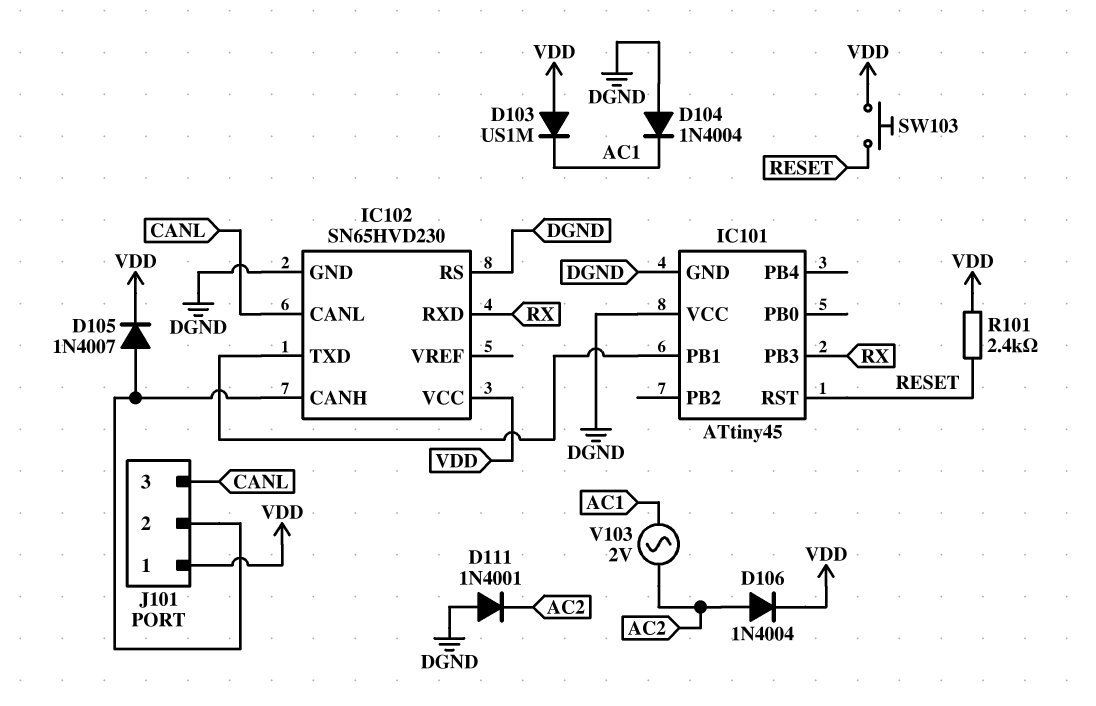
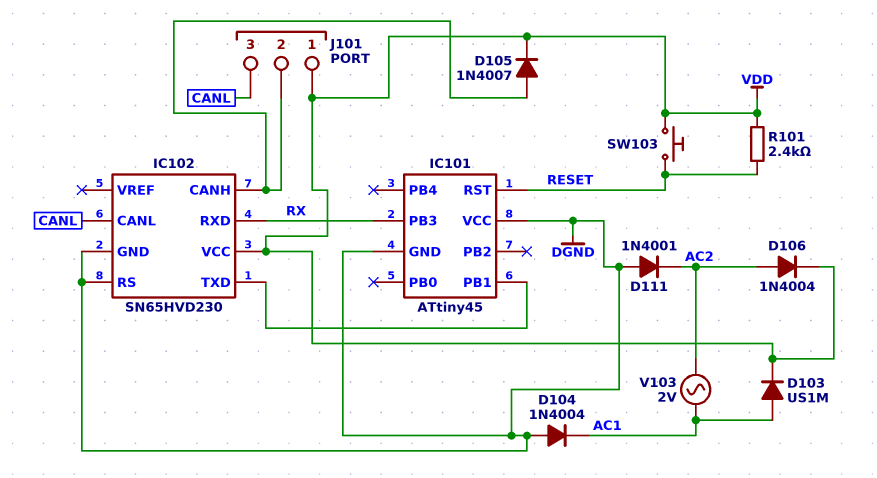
D103: diode US1M (A VDD, K AC1) -> diode US1M (A AC1, K VDD)

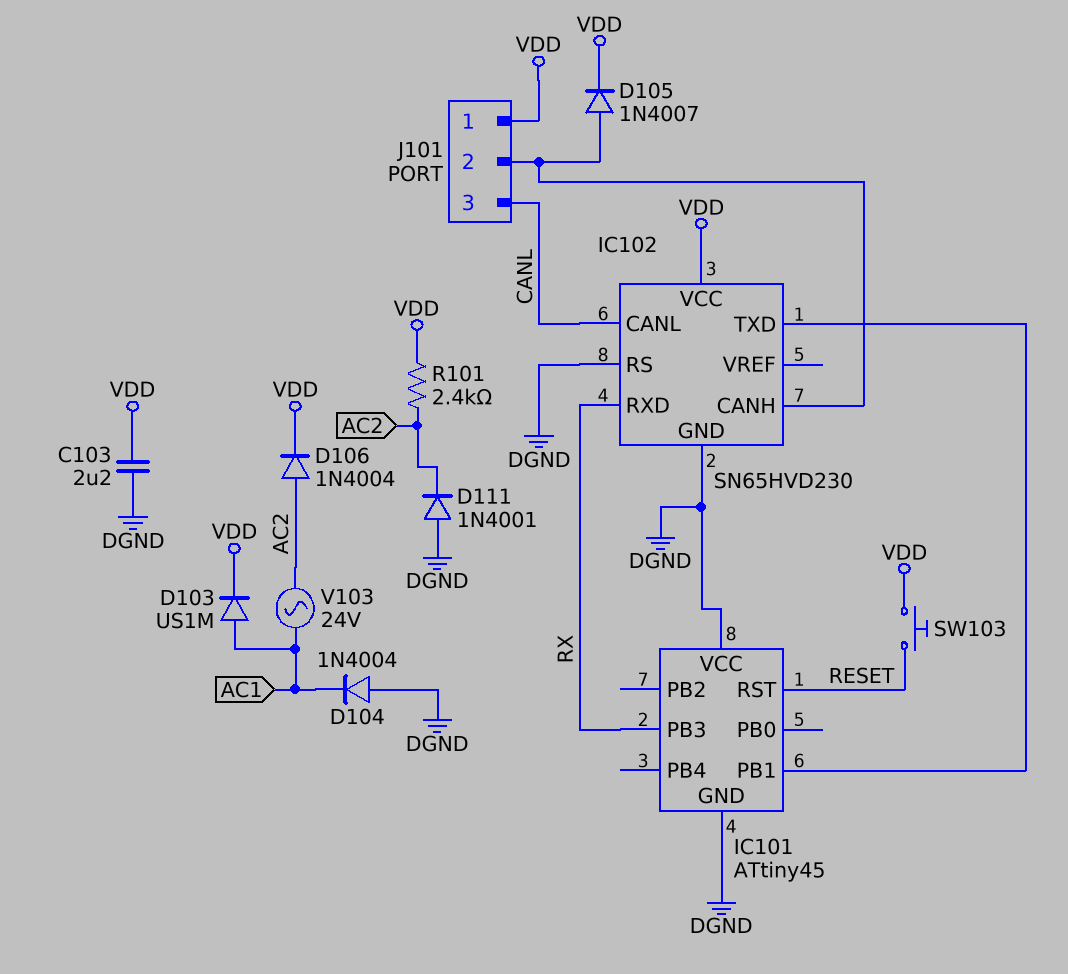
C103: none -> 2.2uF (DGND, VDD)
R101: 2.4k (RESET, VDD) -> 2.4k (AC2, VDD)
V103: AC 2V (AC1, AC2) -> AC 24V (AC1, AC2)

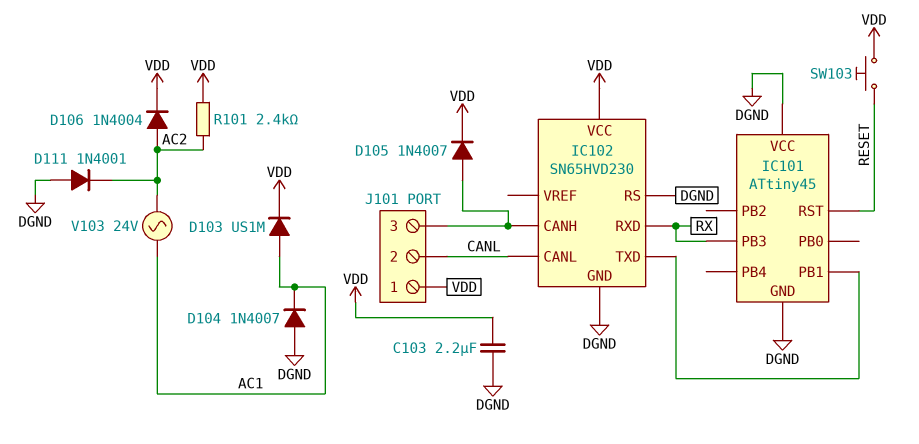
D104: diode 1N4004 (A DGND, K AC1) -> diode 1N4007 (A DGND, K AC1)
J101 pin 2: IC102/CANH -> CANL
J101 pin 3: CANL -> IC102/CANH

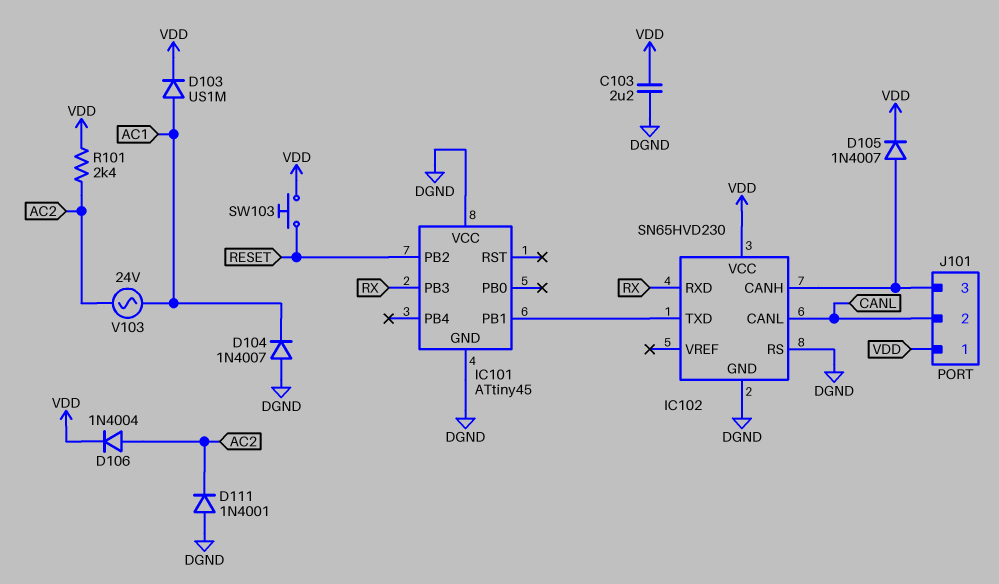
IC101 pin PB2: none -> RESET
IC101 pin RST: RESET -> none

